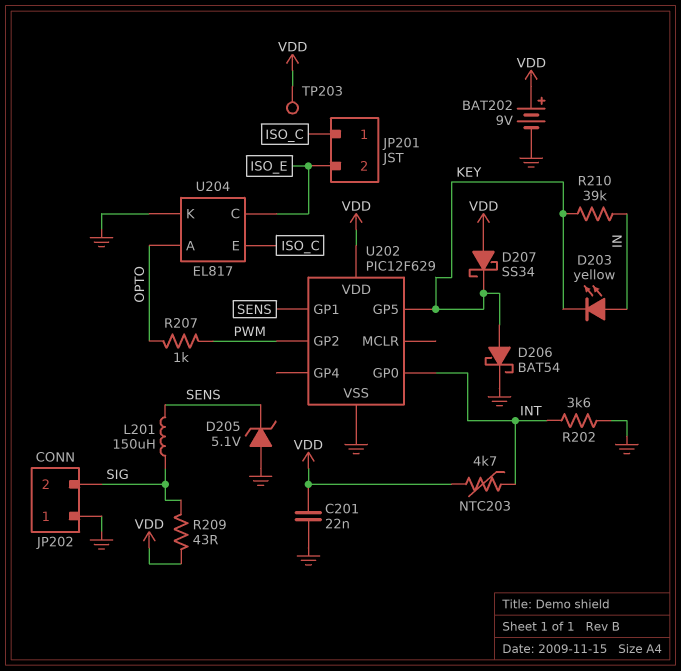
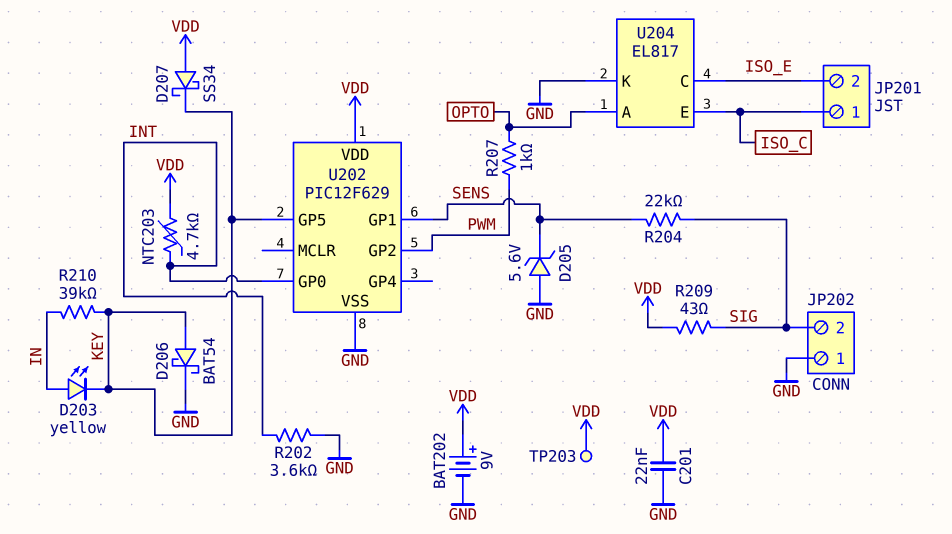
D205: zener 5.1V (A GND, K SENS) -> zener 5.6V (A GND, K SENS)
L201: 150uH (SENS, SIG) -> none
R204: none -> 22k (SENS, SIG)

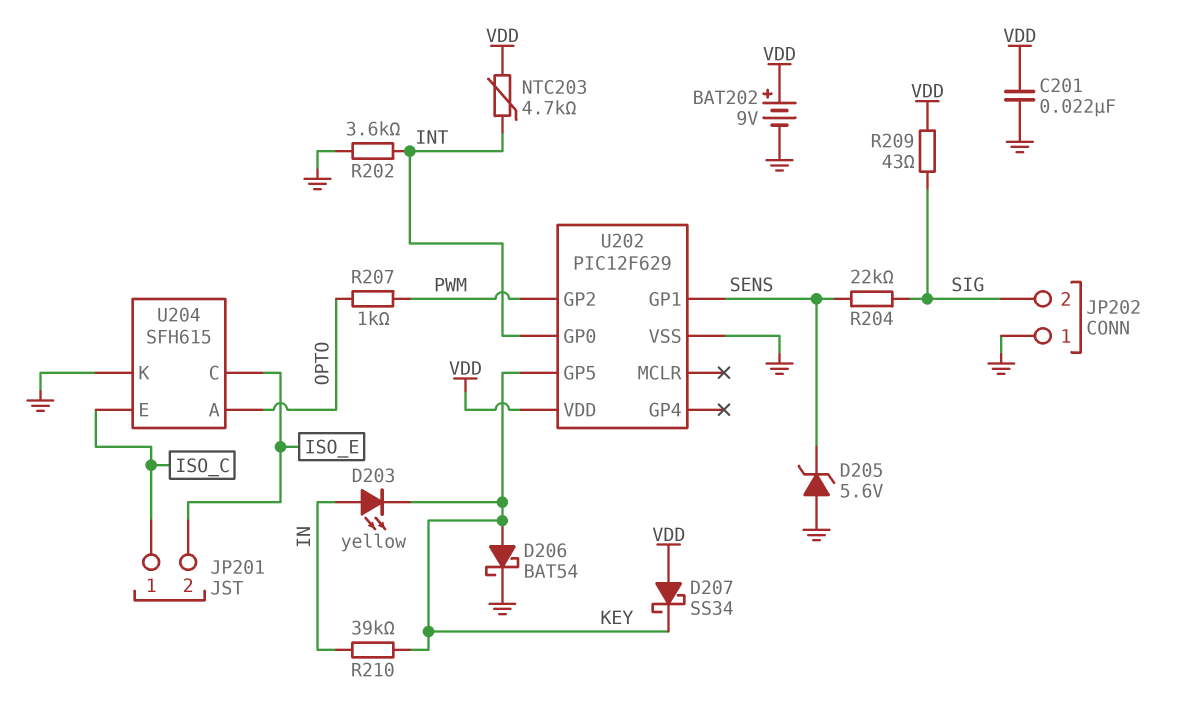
TP203: test point (VDD) -> none
U204: EL817 -> SFH615

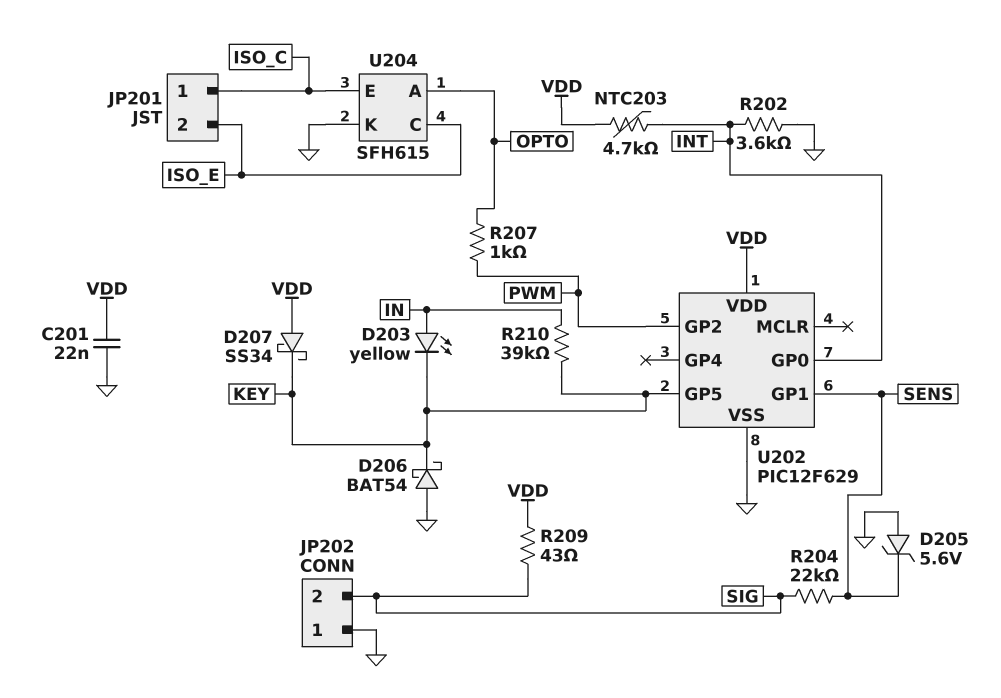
BAT202: 9V (plus VDD, minus GND) -> none
D206: schottky BAT54 (A KEY, K GND) -> schottky BAT54 (A GND, K KEY)

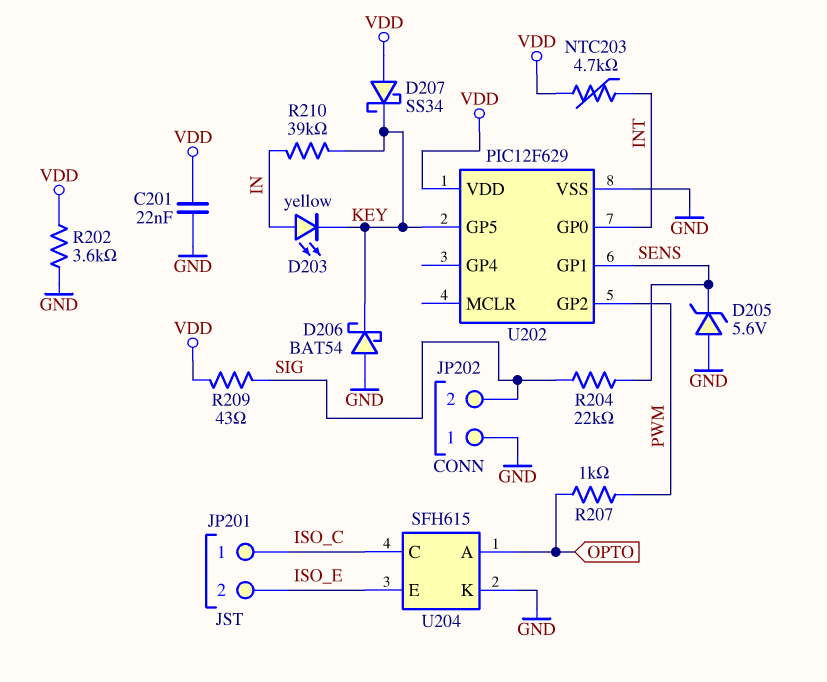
R202: 3.6k (GND, INT) -> 3.6k (GND, VDD)
U204 pin C: ISO_E -> ISO_C
U204 pin E: ISO_C -> ISO_E

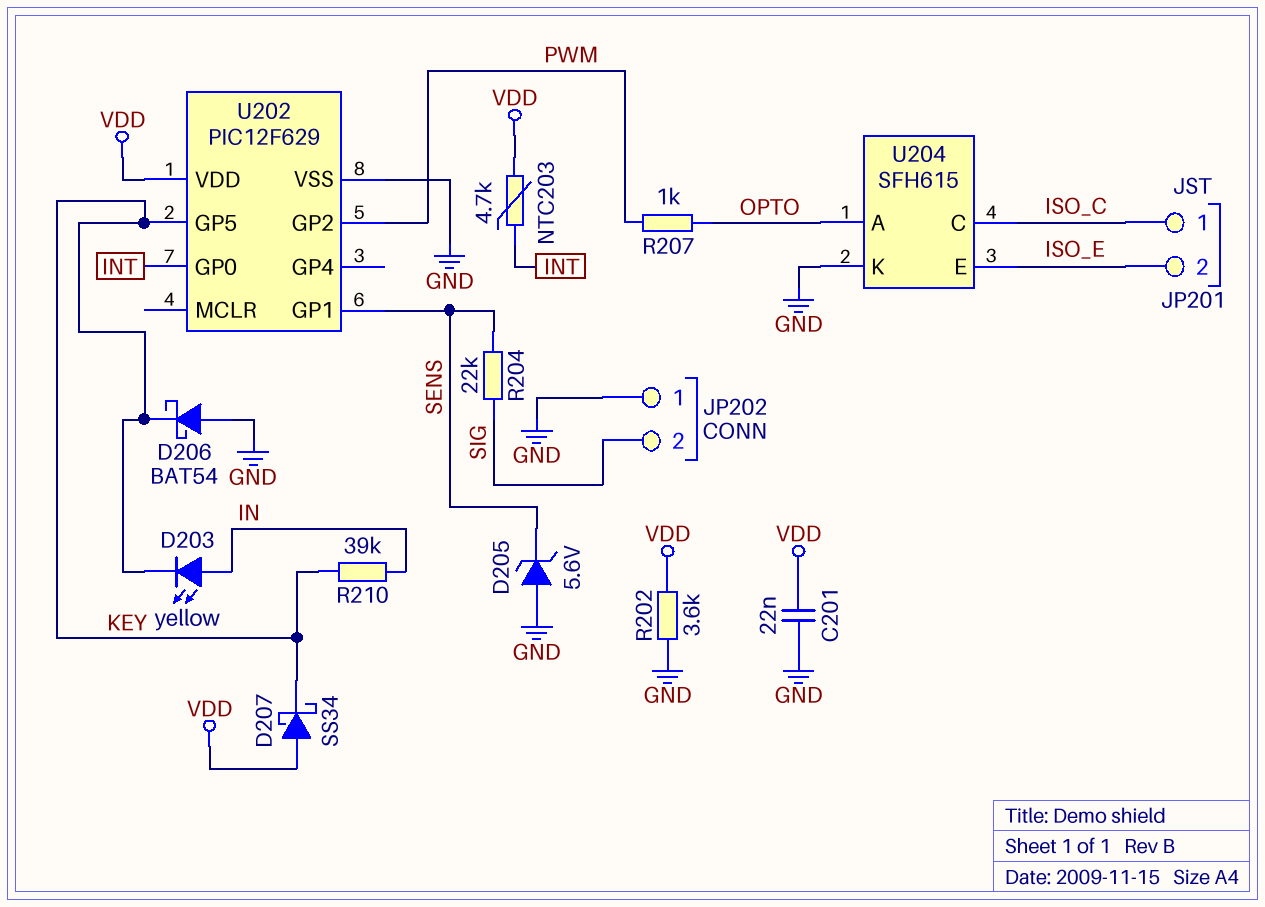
R209: 43 (SIG, VDD) -> none

